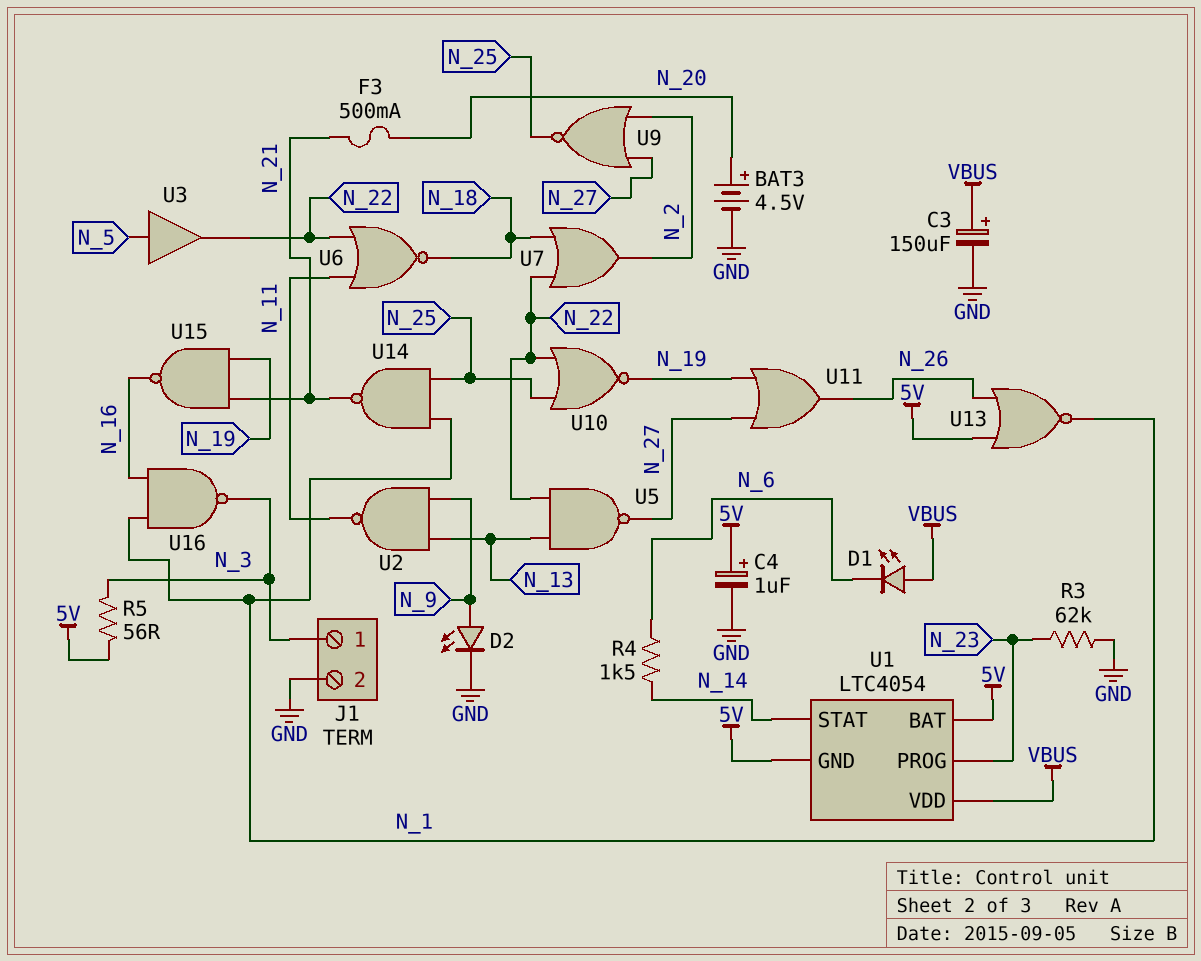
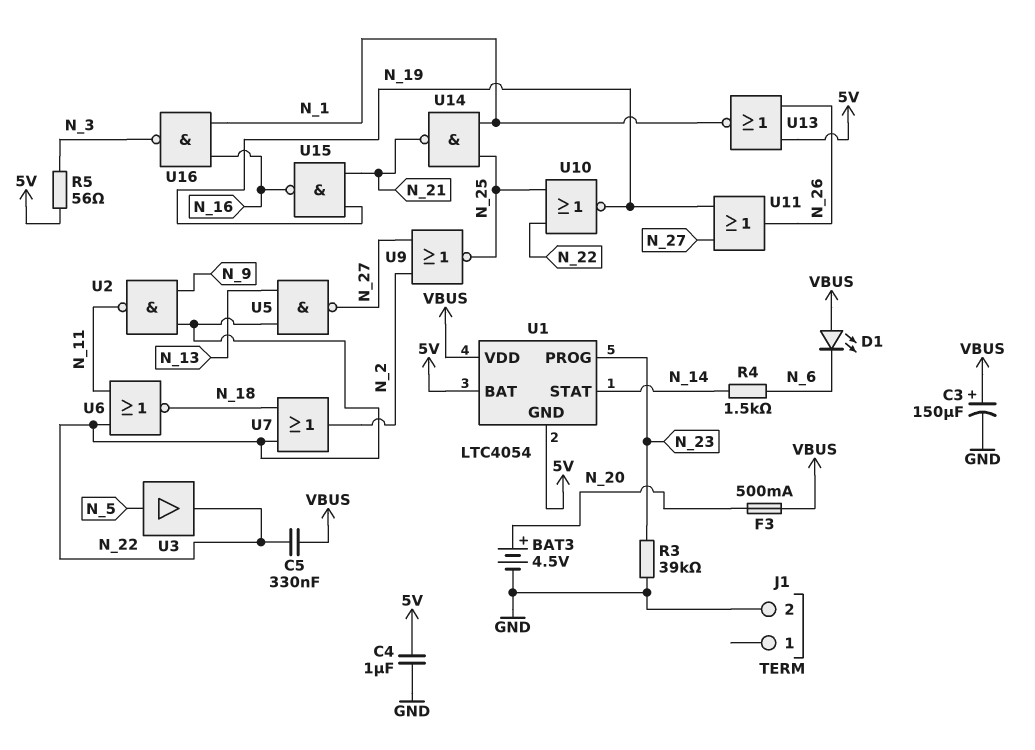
C4: 1uF (plus 5V, minus GND) -> 1uF (5V, GND)
C5: none -> 330nF (N_22, VBUS)
D2: LED (A N_9, K GND) -> none
F3: 500mA (N_20, N_21) -> 500mA (N_20, VBUS)
J1 pin 1: N_3 -> none
R3: 62k (GND, N_23) -> 39k (GND, N_23)
U2: NAND (in N_9, in N_13, out N_11) -> NAND (in N_9, in N_22, out N_11)

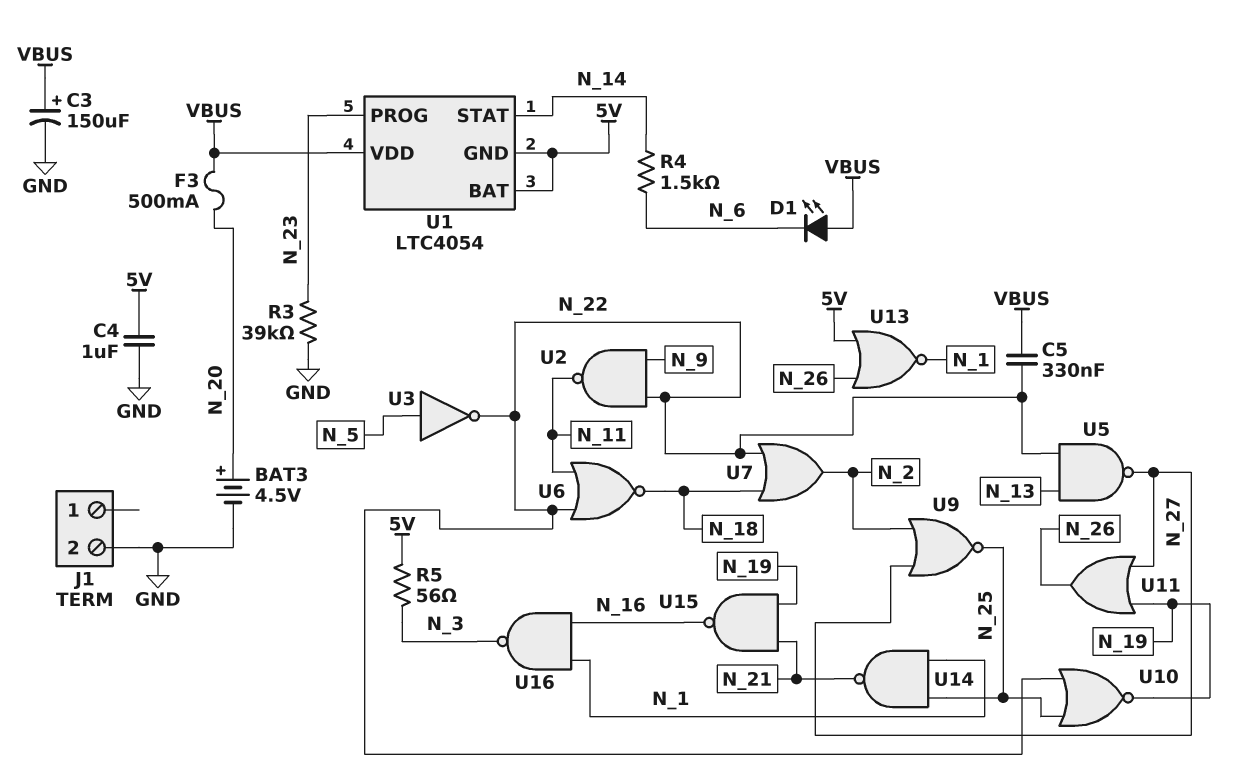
U3: buffer (in N_5, out N_22) -> NOT (in N_5, out N_22)

